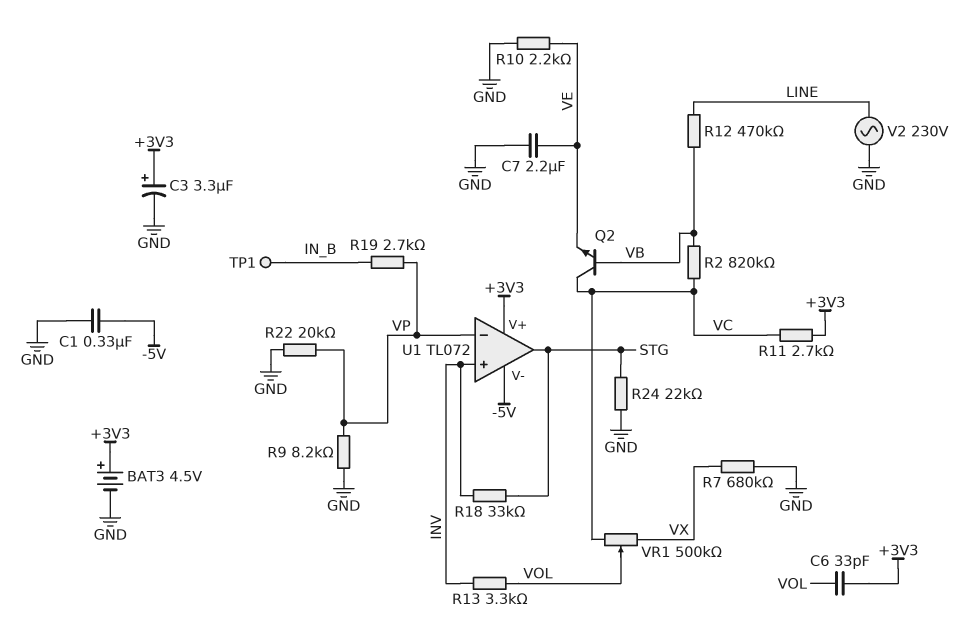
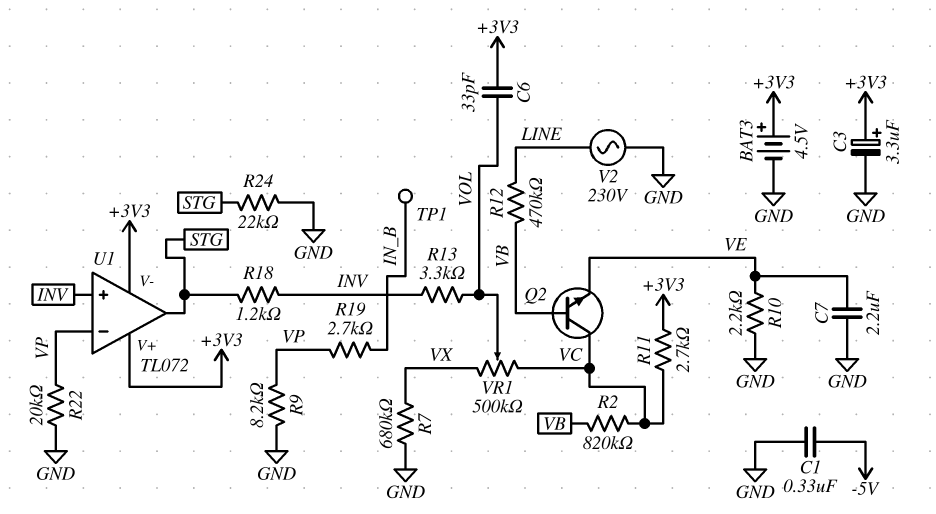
R18: 33k (INV, STG) -> 1.2k (INV, STG)
U1 pin V-: -5V -> +3V3

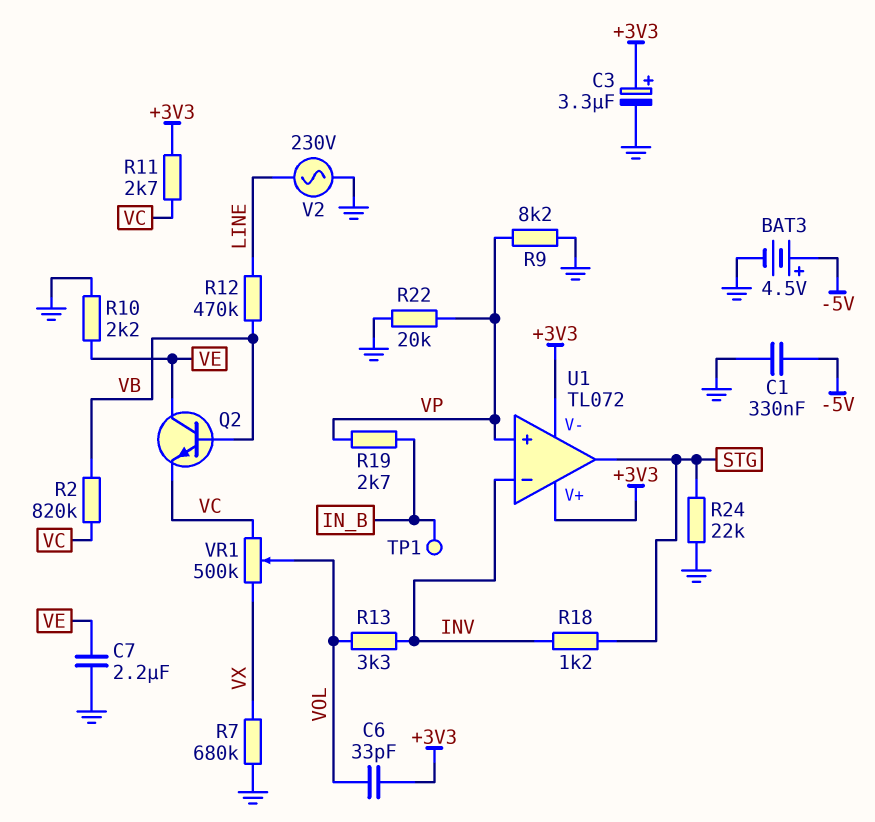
BAT3: 4.5V (plus +3V3, minus GND) -> 4.5V (plus -5V, minus GND)
Q2: NPN (B VB, C VC, E VE) -> NPN (B VB, C VE, E VC)
U1 pin in+: INV -> VP
U1 pin in-: VP -> INV

